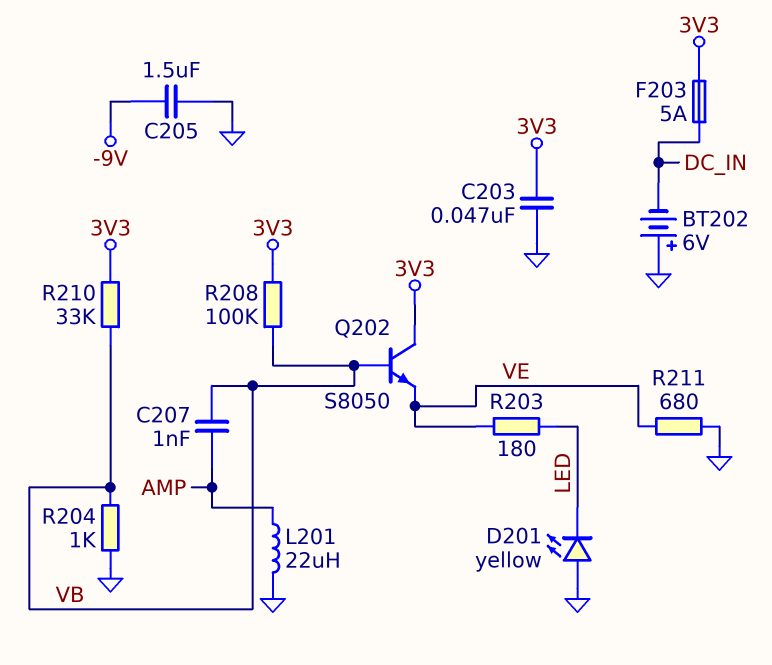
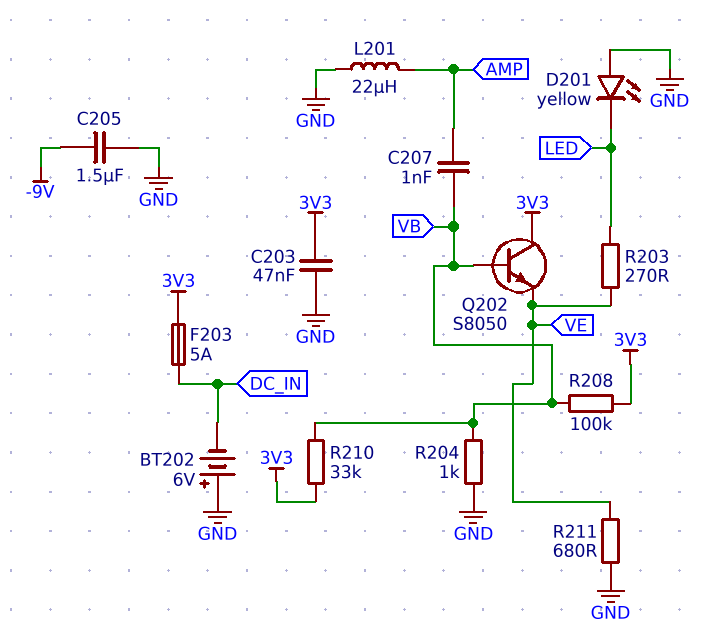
R203: 180 (LED, VE) -> 270 (LED, VE)

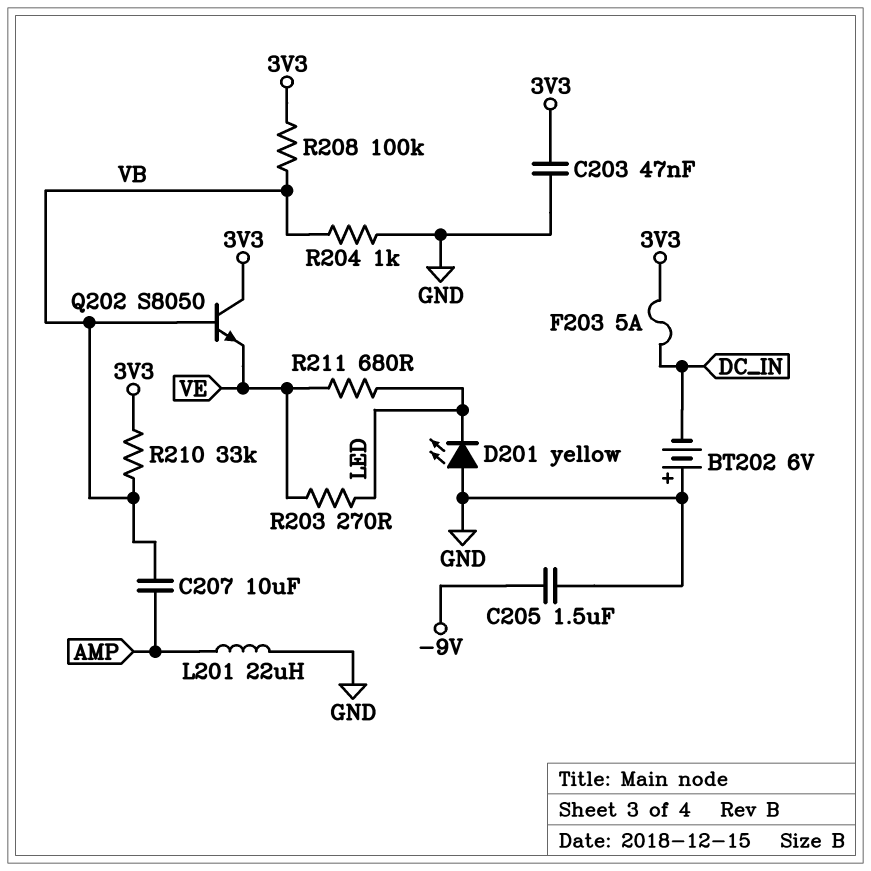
C207: 1nF (AMP, VB) -> 10uF (AMP, VB)
R211: 680 (GND, VE) -> 680 (LED, VE)

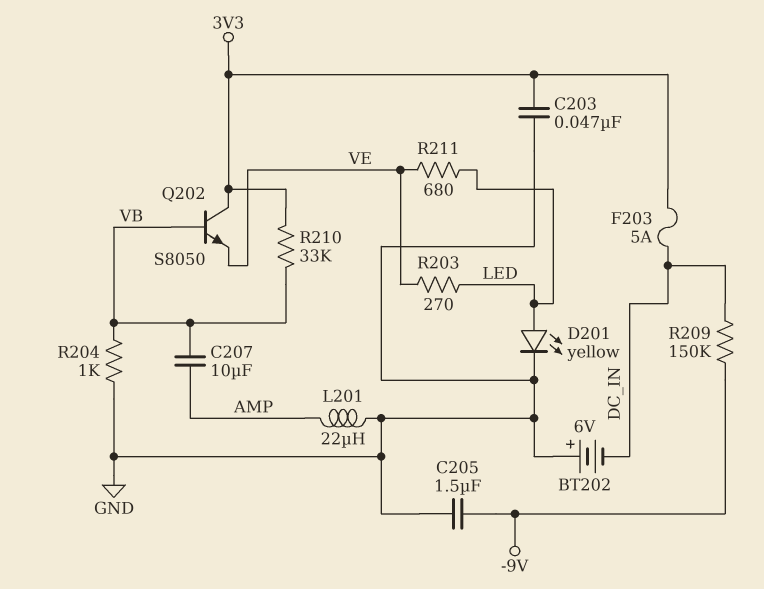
D201: LED yellow (A GND, K LED) -> LED yellow (A LED, K GND)
R208: 100k (3V3, VB) -> none
R209: none -> 150k (-9V, DC_IN)

